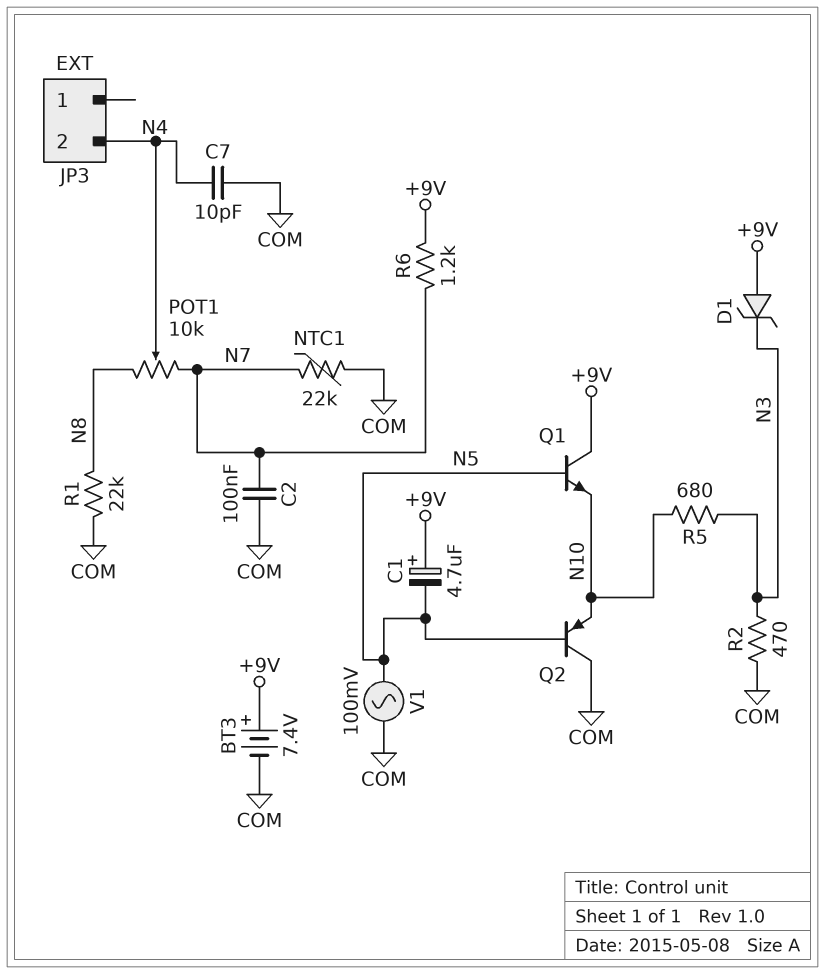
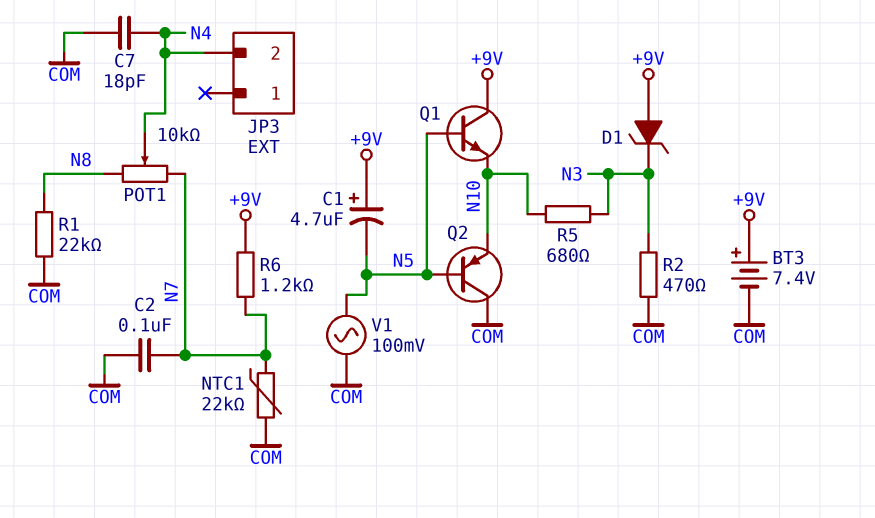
C7: 10pF (COM, N4) -> 18pF (COM, N4)

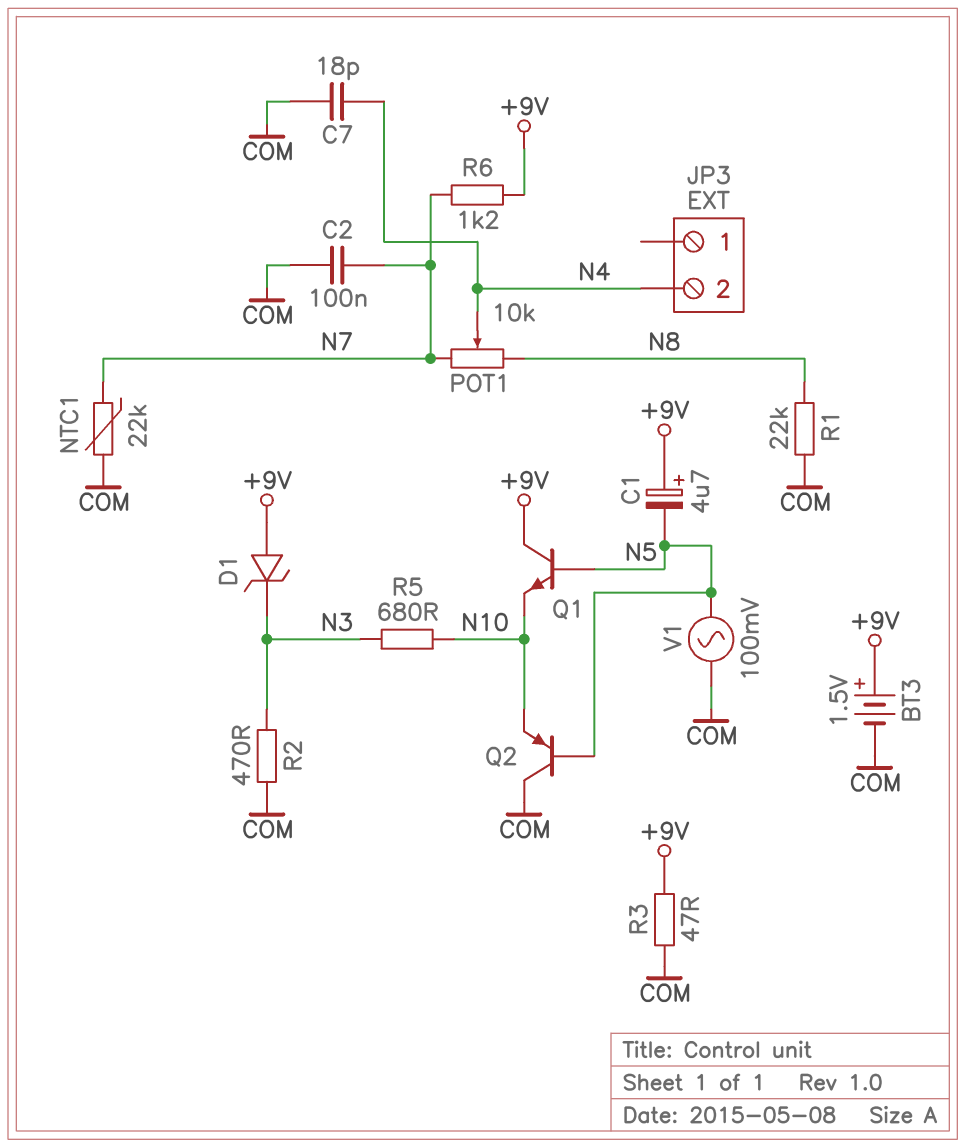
BT3: 7.4V (plus +9V, minus COM) -> 1.5V (plus +9V, minus COM)
R3: none -> 47 (+9V, COM)

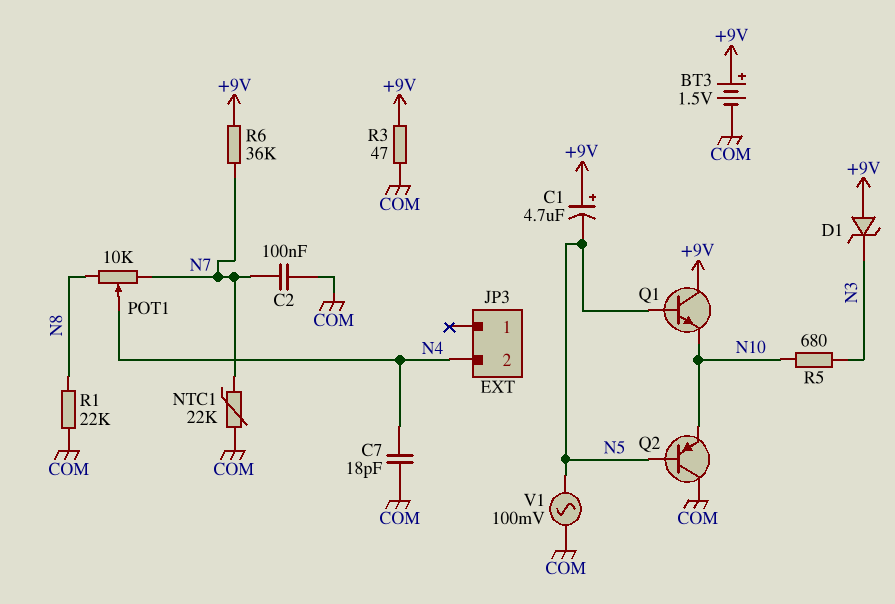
R2: 470 (COM, N3) -> none
R6: 1.2k (+9V, N7) -> 36k (+9V, N7)

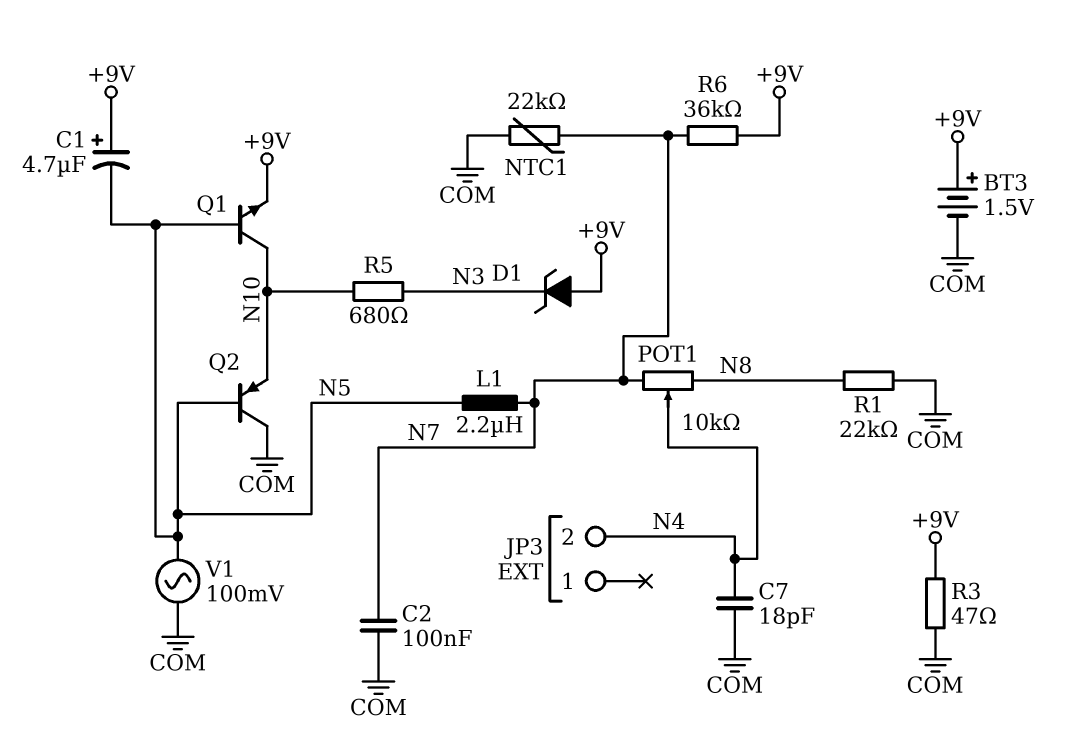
L1: none -> 2.2uH (N5, N7)
Q1: NPN (B N5, C +9V, E N10) -> NPN (B N5, C N10, E +9V)

